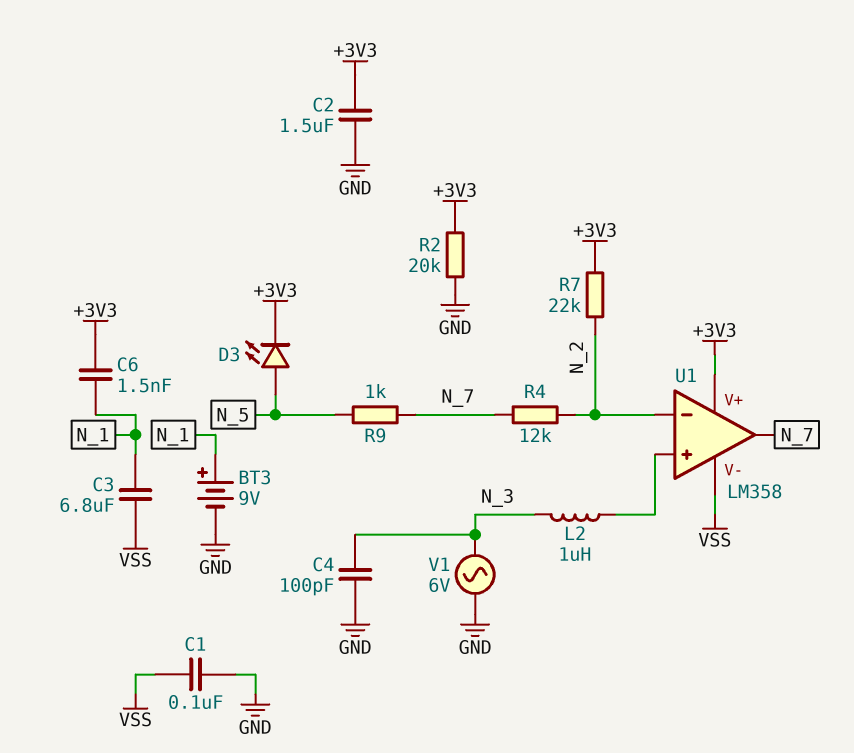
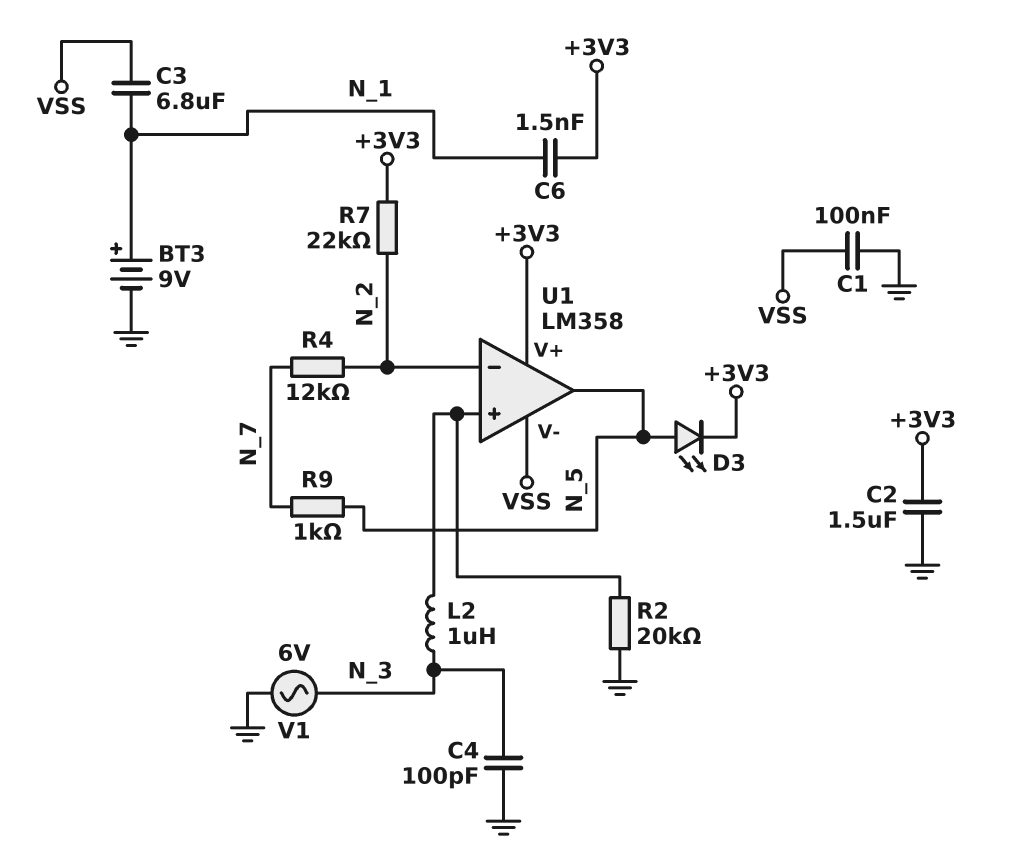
R2: 20k (+3V3, GND) -> 20k (GND, U1/in+)
U1 pin out: N_7 -> N_5

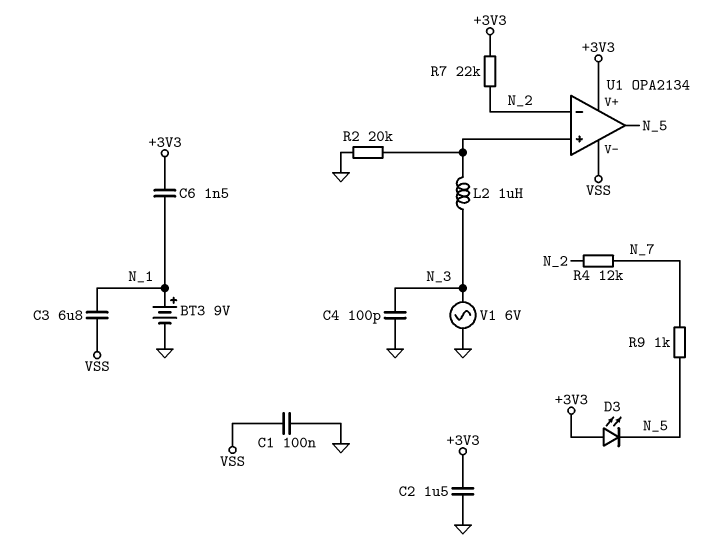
D3: LED (A N_5, K +3V3) -> LED (A +3V3, K N_5)
U1: LM358 -> OPA2134

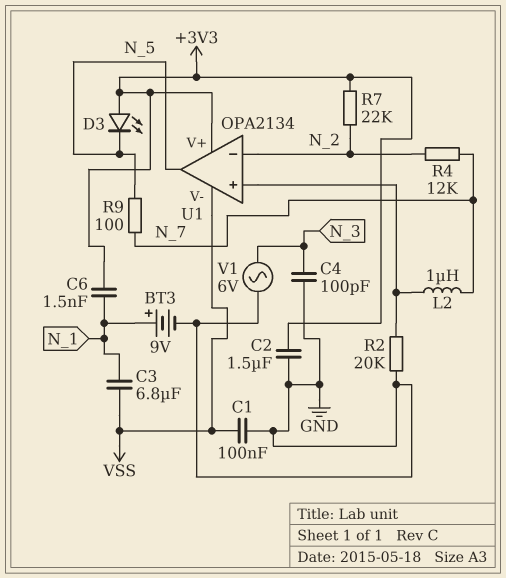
L2: 1uH (N_3, U1/in+) -> 1uH (N_7, U1/in+)
R9: 1k (N_5, N_7) -> 100 (N_5, N_7)

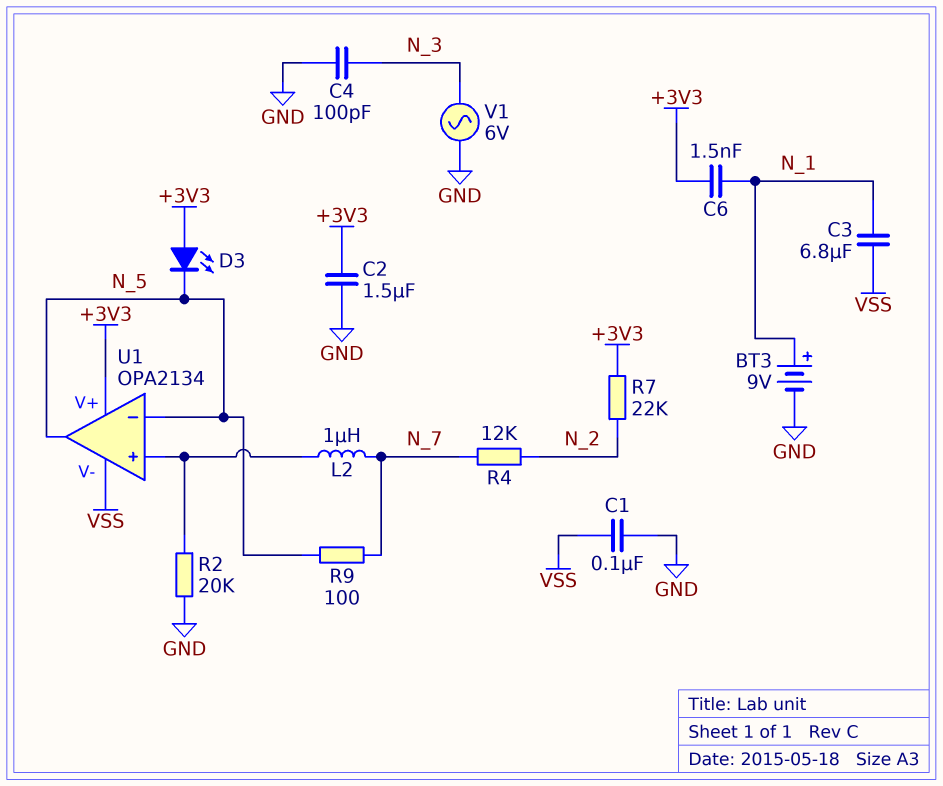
U1 pin in-: N_2 -> N_5

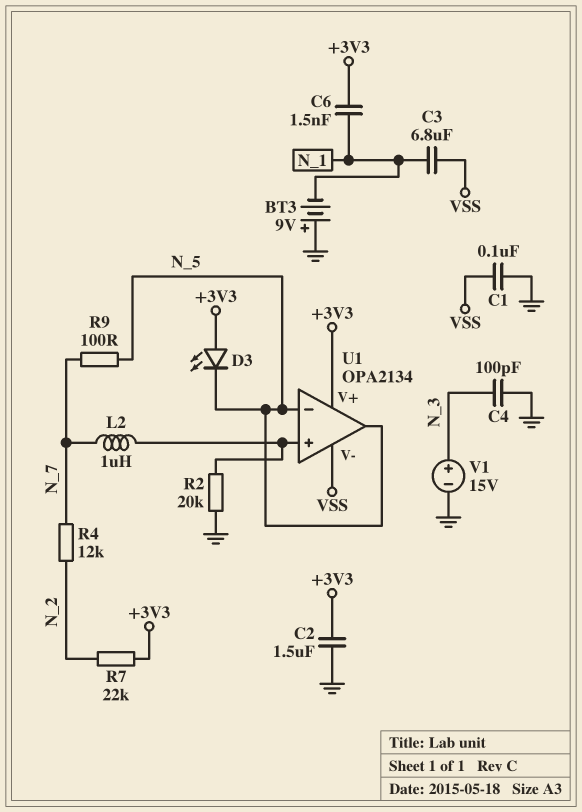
BT3: 9V (plus N_1, minus GND) -> 9V (plus GND, minus N_1)
V1: AC 6V (GND, N_3) -> 15V (plus N_3, minus GND)

